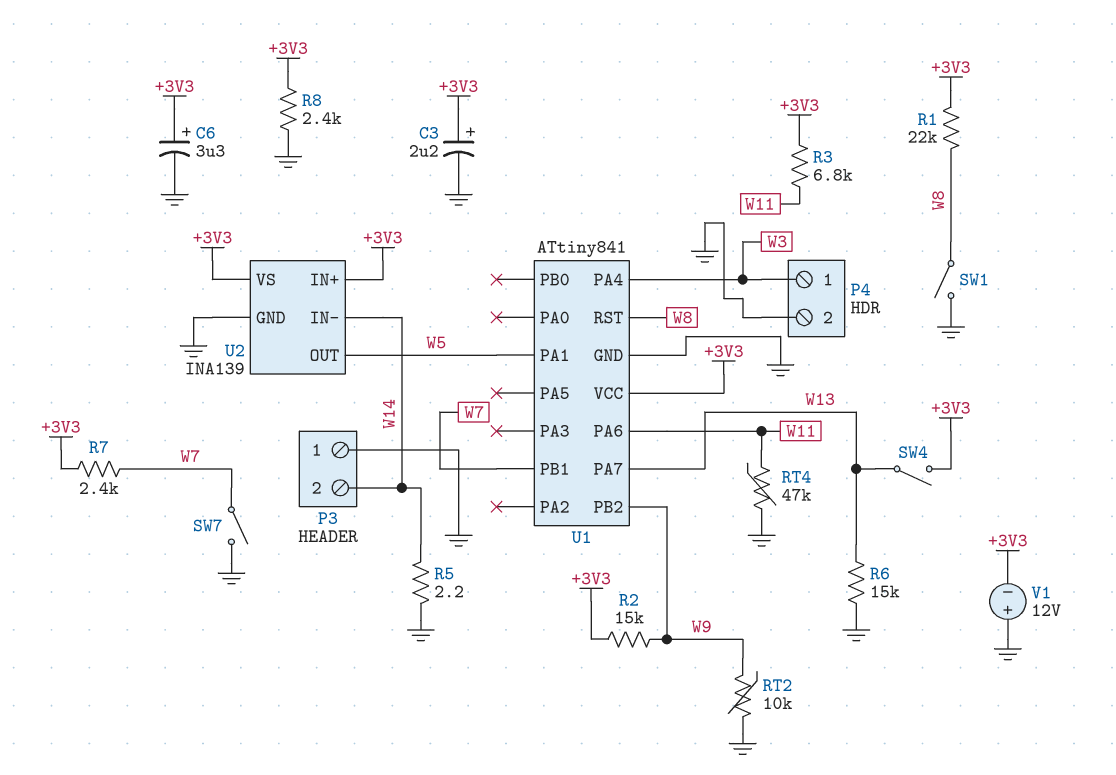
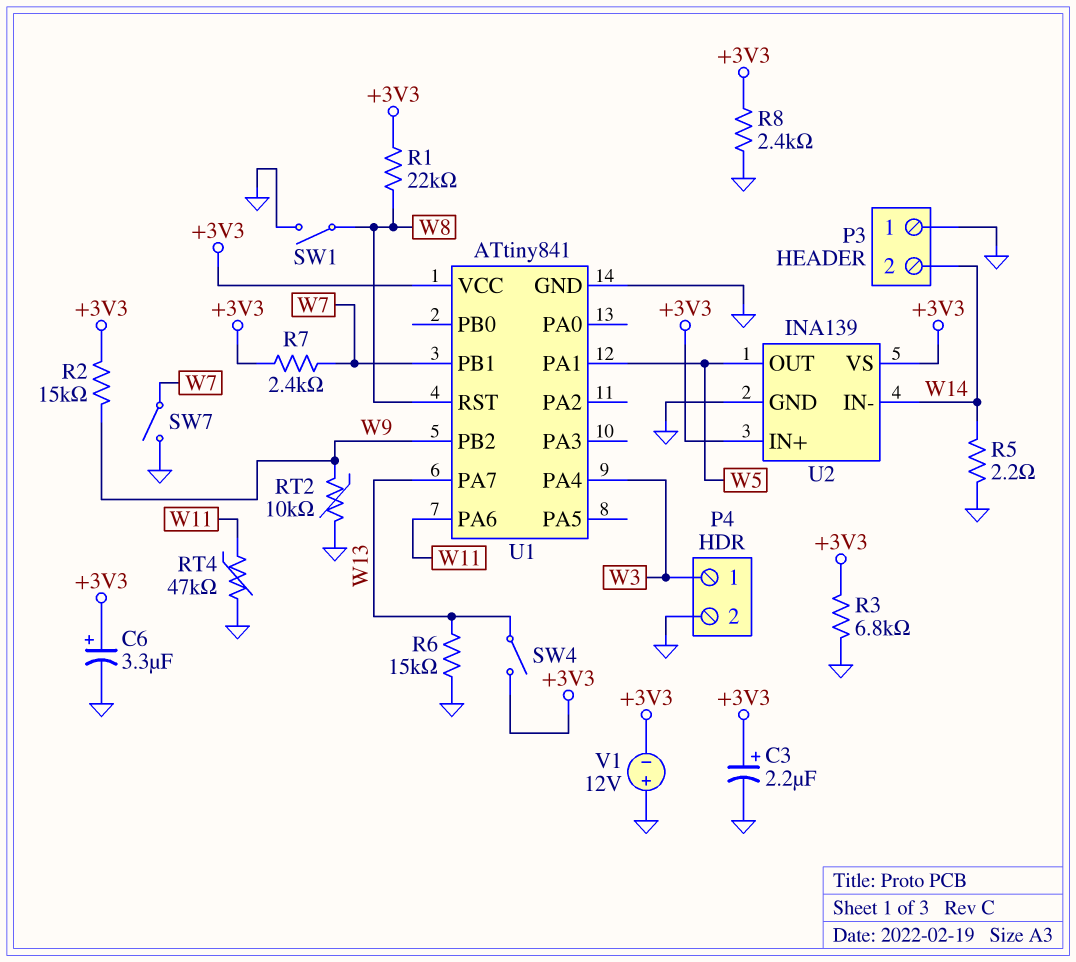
R3: 6.8k (+3V3, W11) -> 6.8k (+3V3, GND)

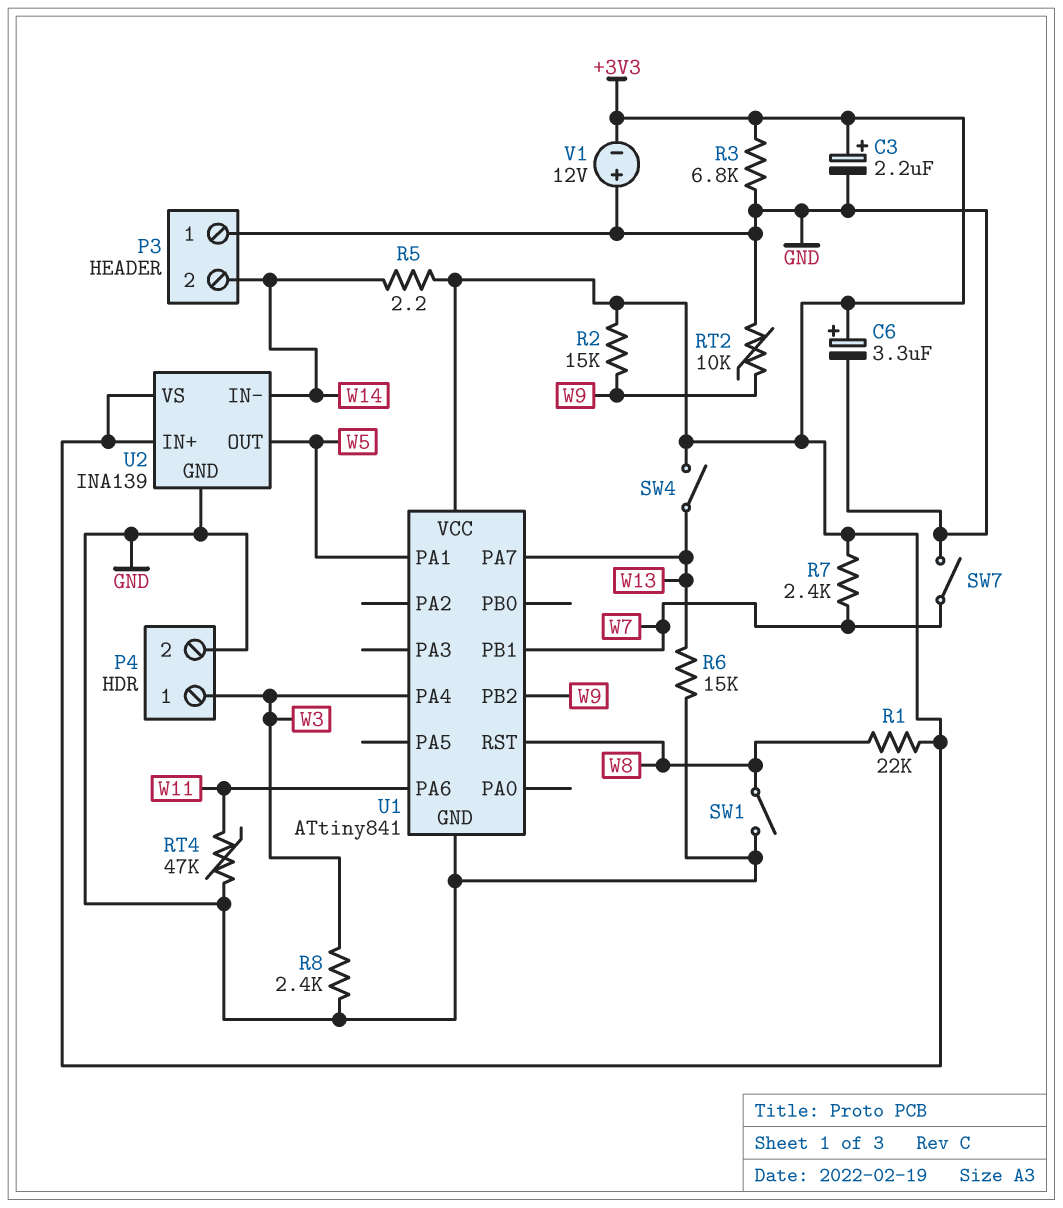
R5: 2.2 (GND, W14) -> 2.2 (+3V3, W14)
R8: 2.4k (+3V3, GND) -> 2.4k (GND, W3)

